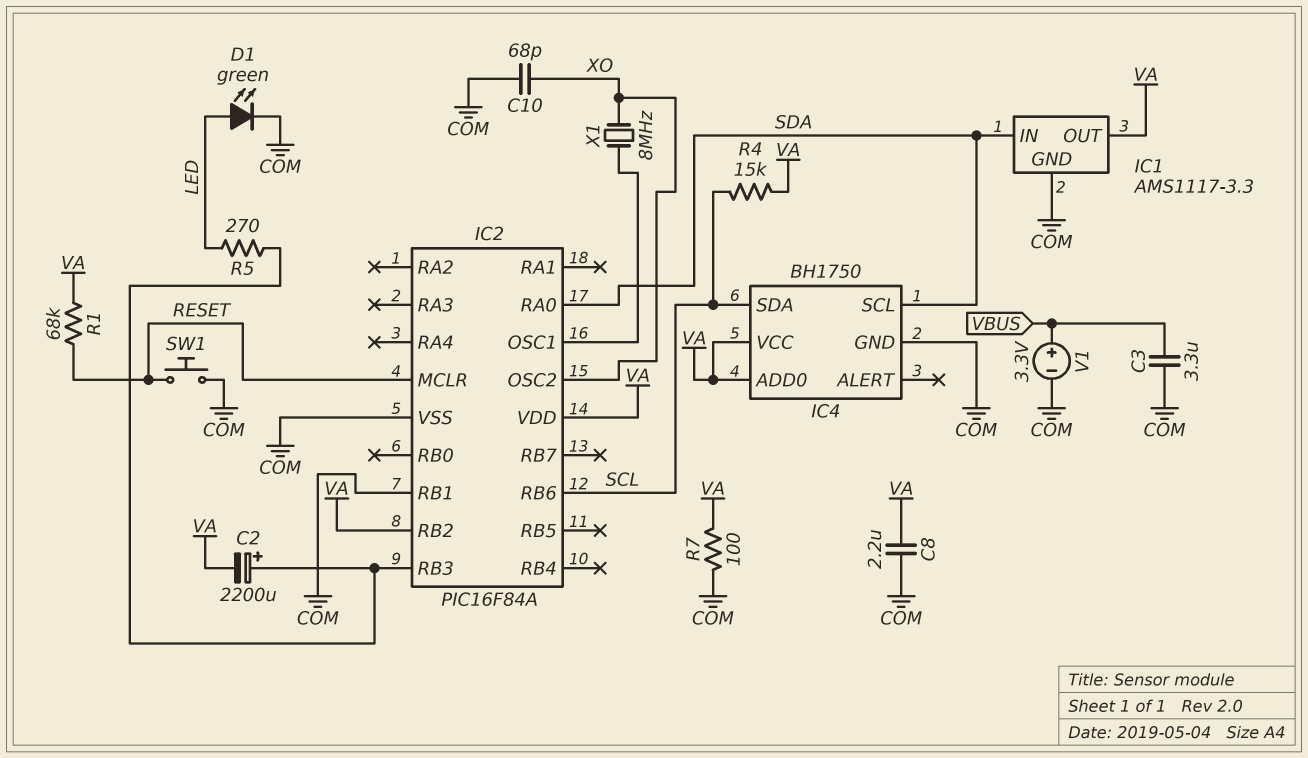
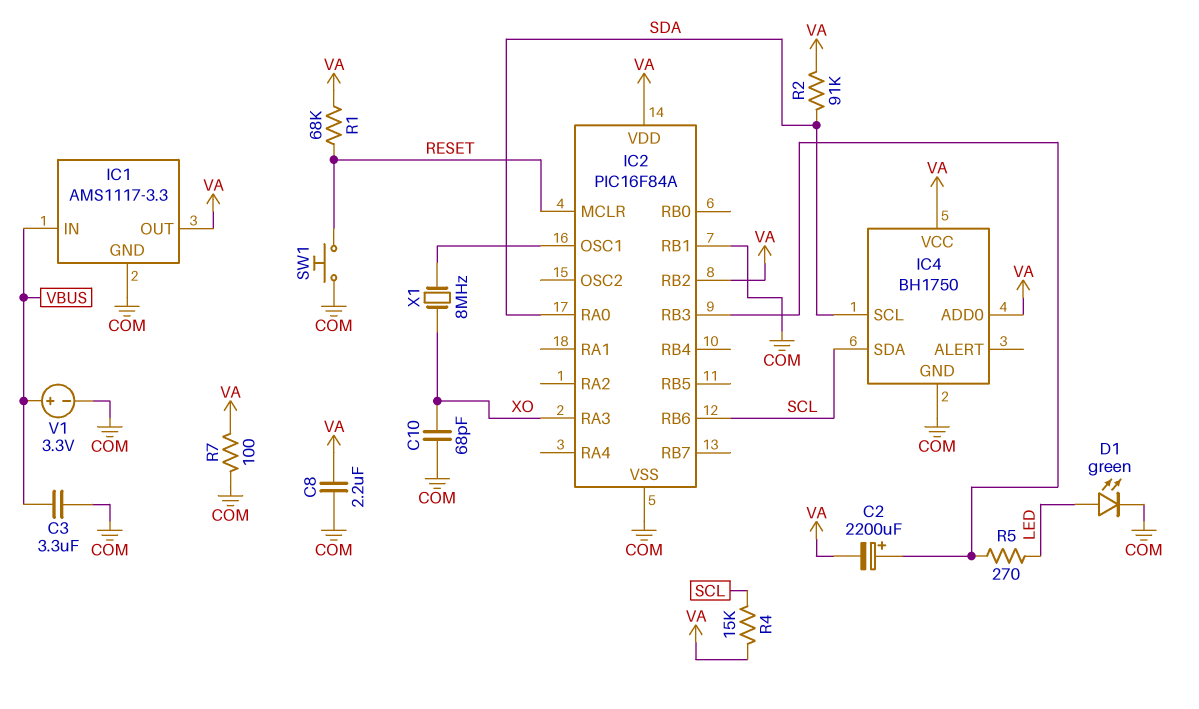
IC1 pin IN: SDA -> VBUS
IC2 pin OSC2: XO -> none
IC2 pin RA3: none -> XO
R2: none -> 91k (SDA, VA)

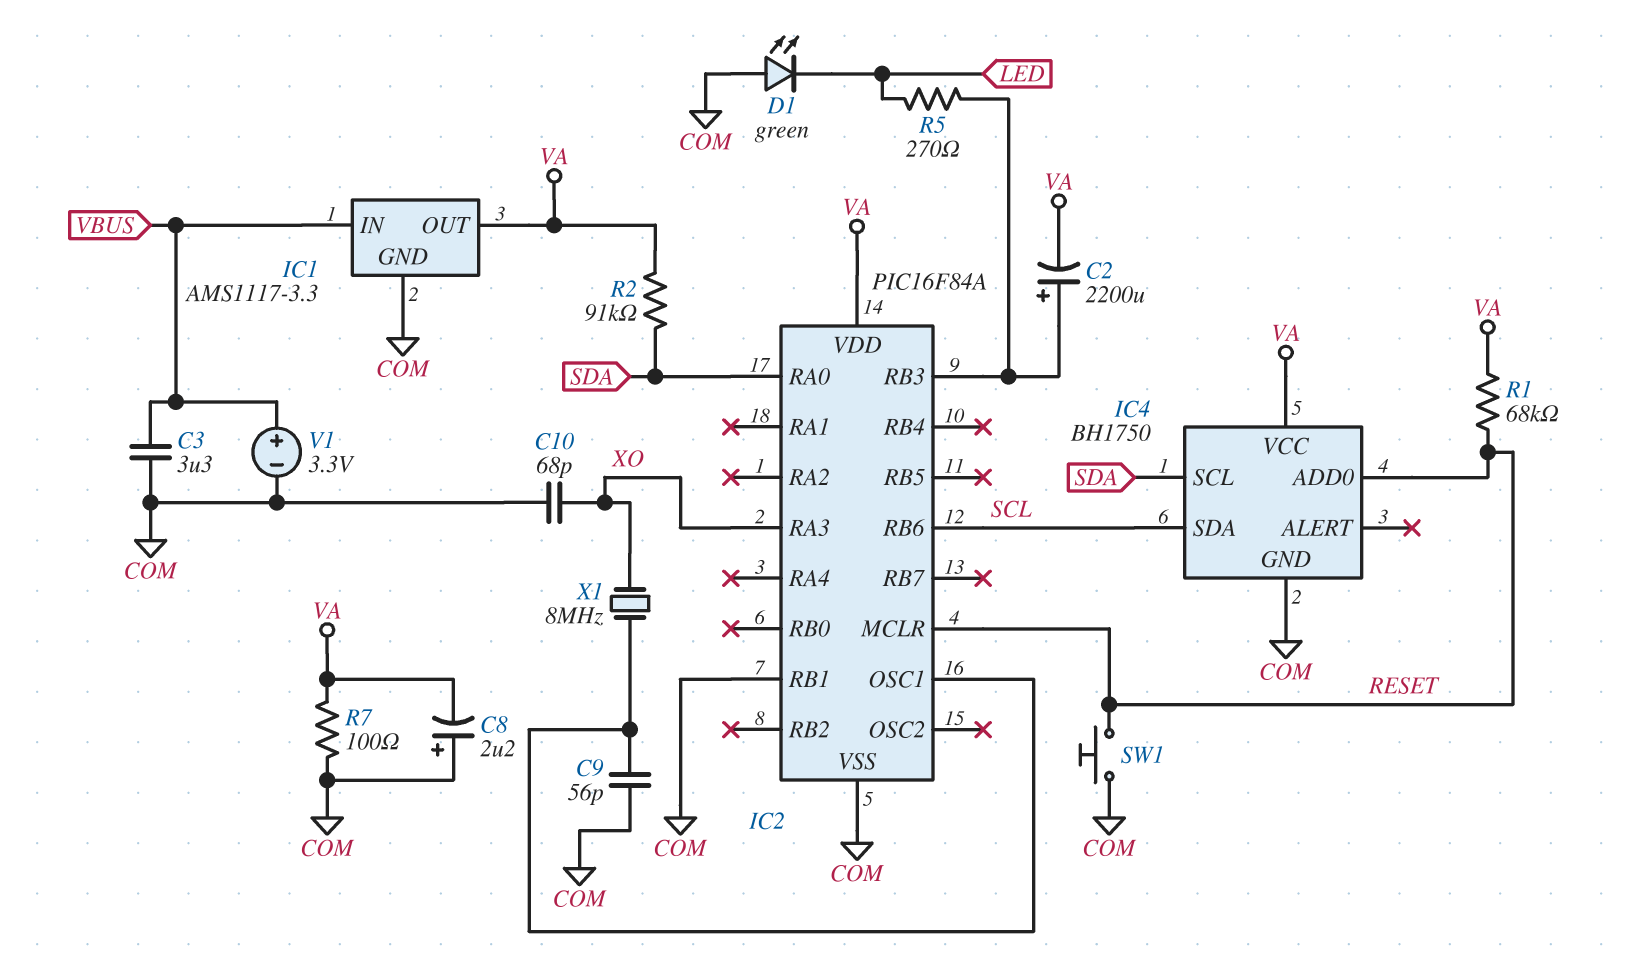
C8: 2.2uF (COM, VA) -> 2.2uF (plus COM, minus VA)
C9: none -> 56pF (COM, IC2/OSC1)
D1: LED green (A LED, K COM) -> LED green (A COM, K LED)
IC2 pin RB2: VA -> none
IC4 pin ADD0: VA -> RESET
R4: 15k (SCL, VA) -> none

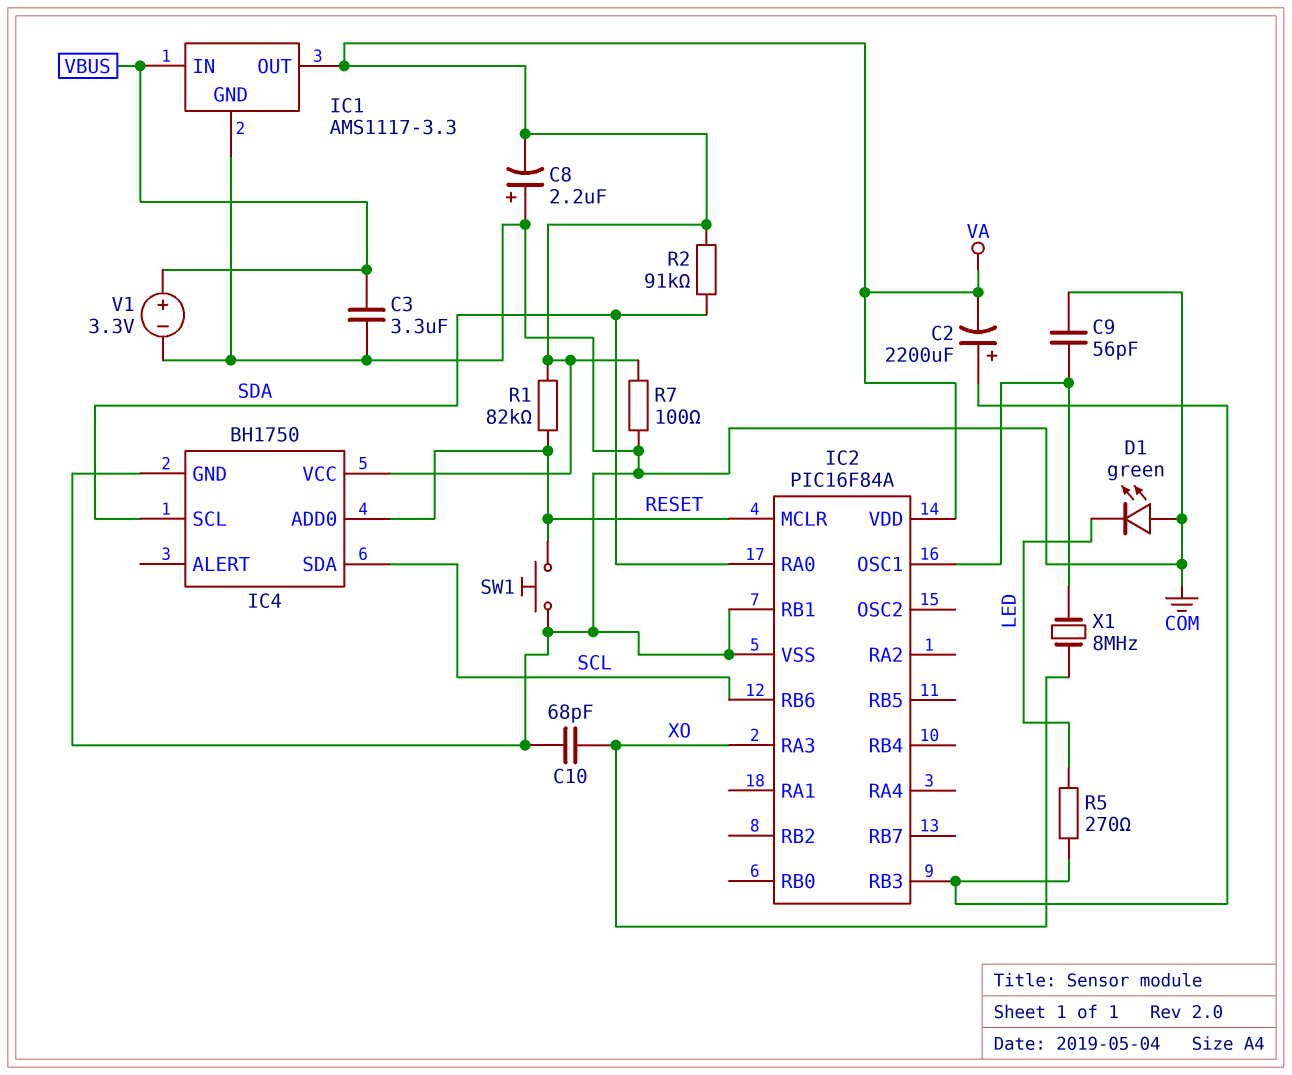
R1: 68k (RESET, VA) -> 82k (RESET, VA)

